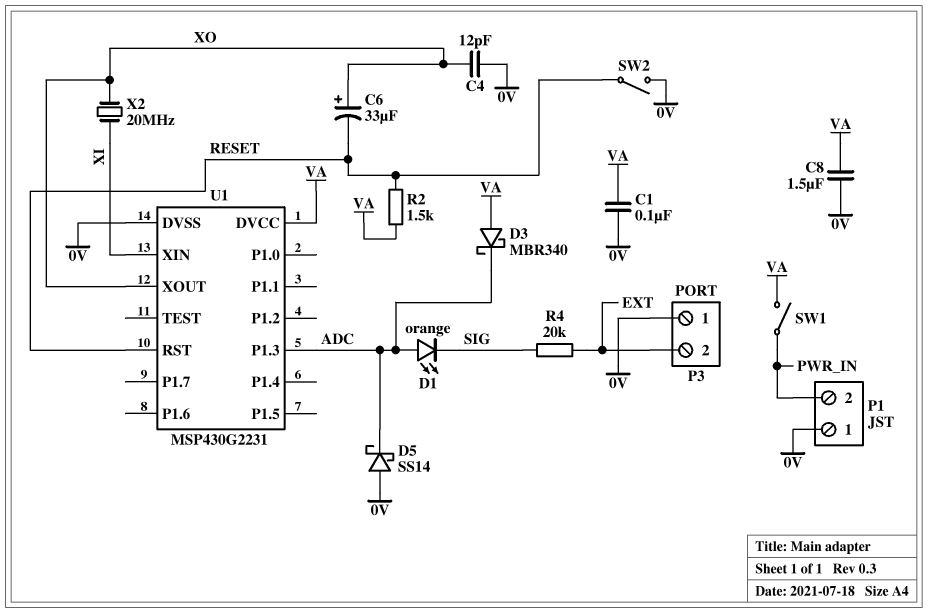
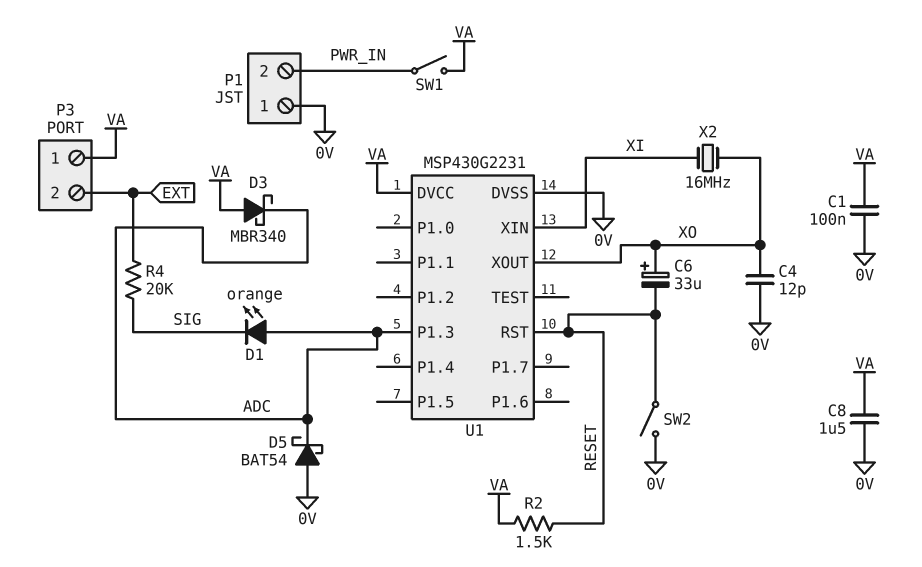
D5: schottky SS14 (A 0V, K ADC) -> schottky BAT54 (A 0V, K ADC)
P3 pin 1: 0V -> VA
X2: 20MHz (XI, XO) -> 16MHz (XI, XO)

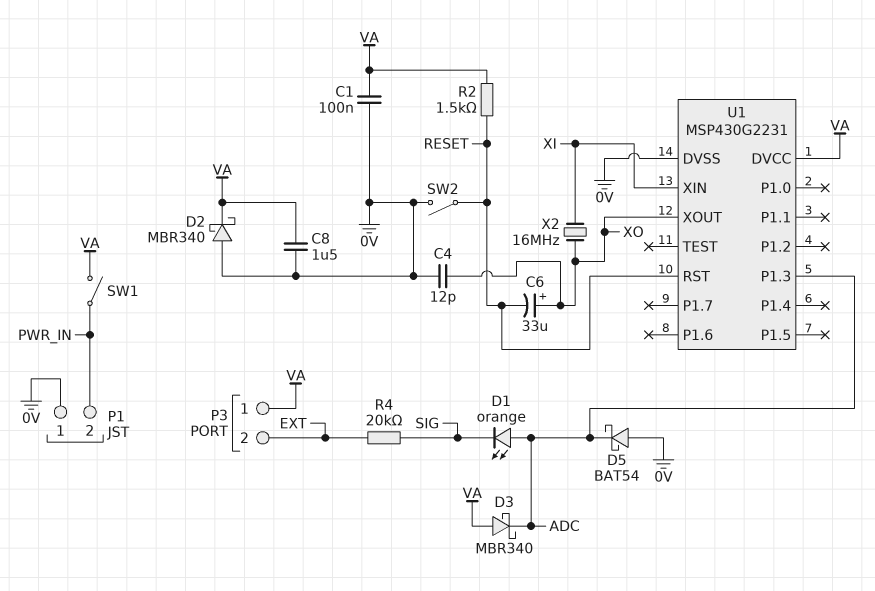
D2: none -> schottky MBR340 (A 0V, K VA)

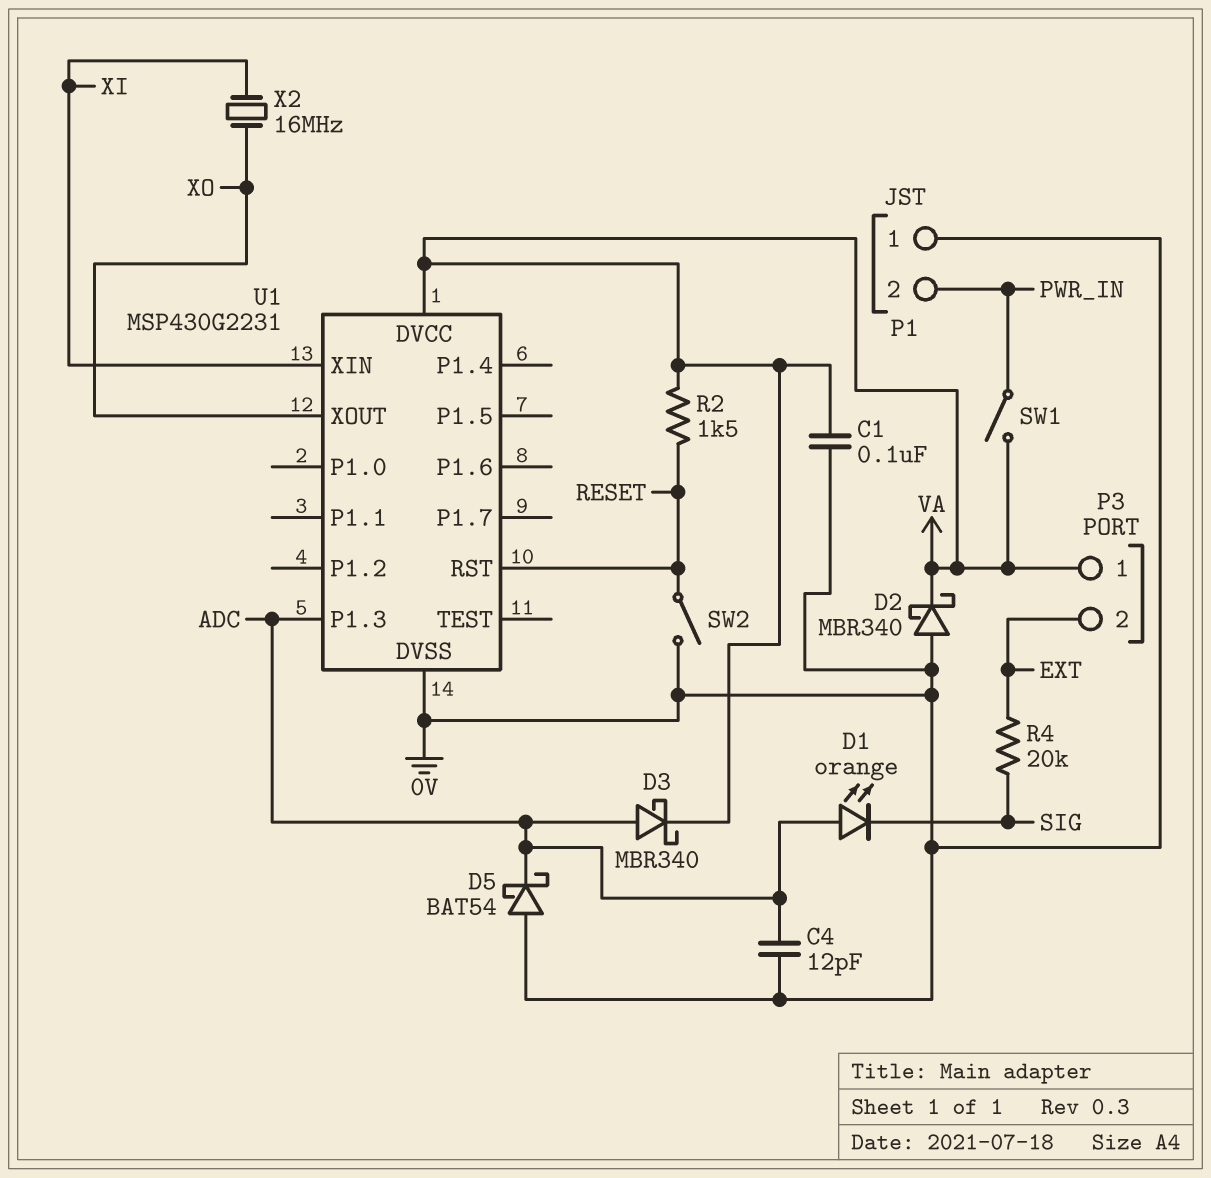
C4: 12pF (0V, XO) -> 12pF (0V, ADC)
C6: 33uF (plus XO, minus RESET) -> none
C8: 1.5uF (0V, VA) -> none
D3: schottky MBR340 (A VA, K ADC) -> schottky MBR340 (A ADC, K VA)

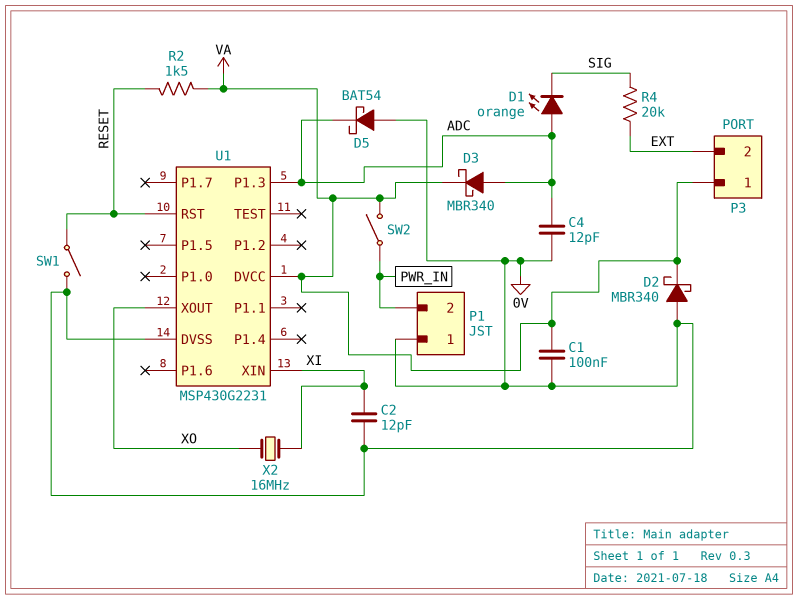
C2: none -> 12pF (0V, XI)
SW1: switch (PWR_IN, VA) -> switch (0V, RESET)
SW2: switch (0V, RESET) -> switch (PWR_IN, VA)

